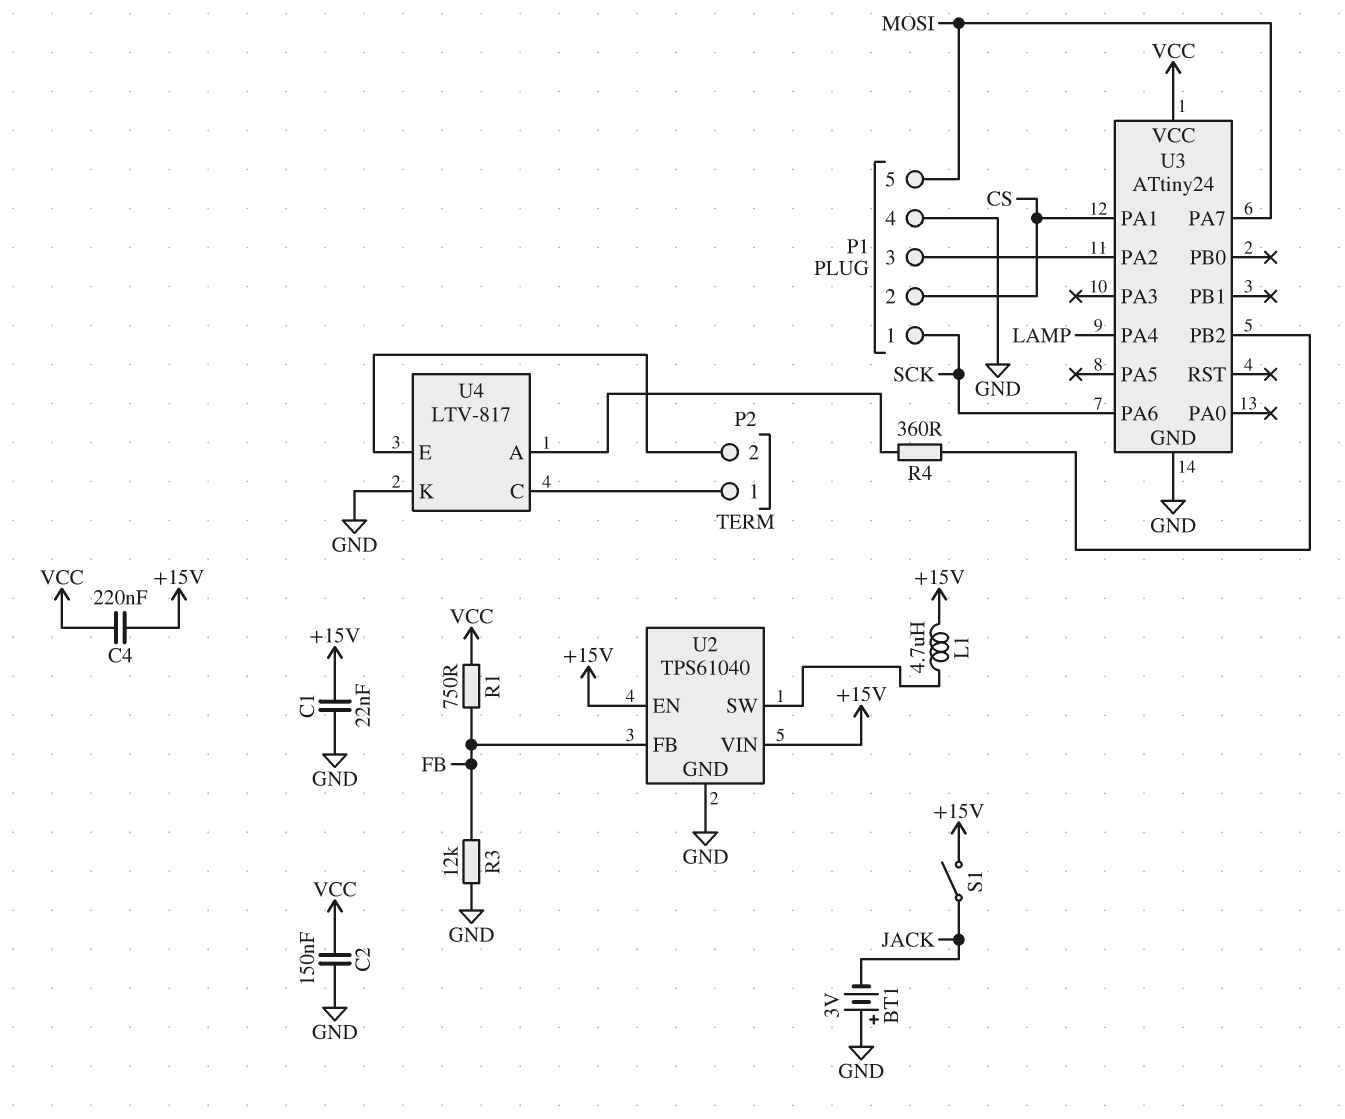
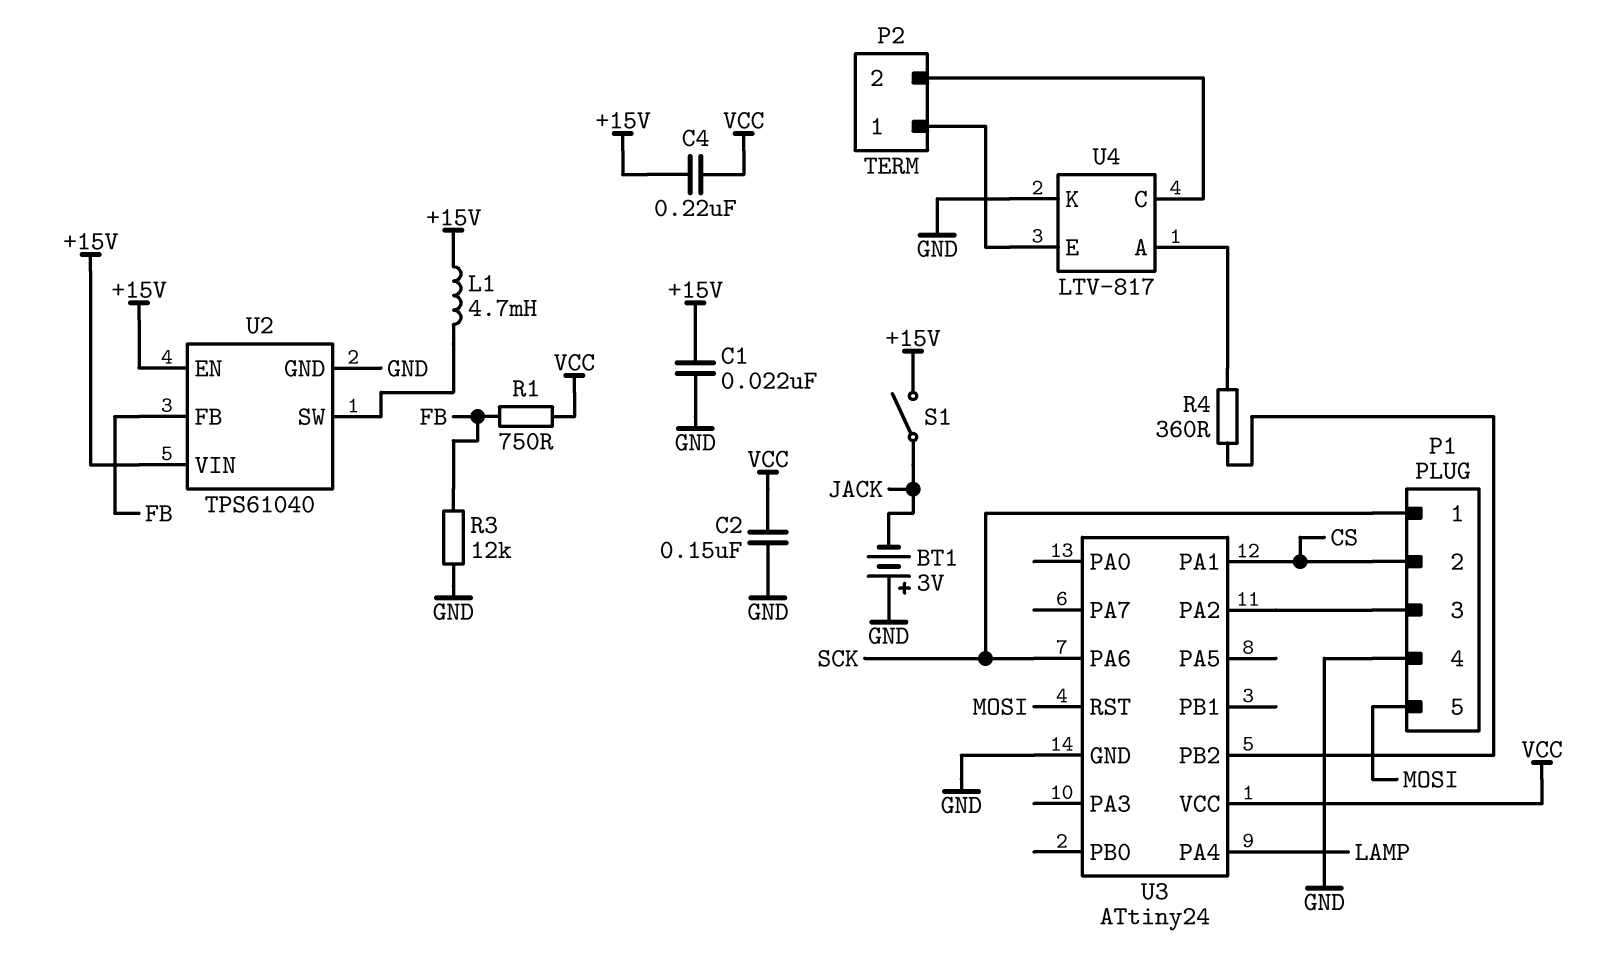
L1: 4.7uH (+15V, U2/SW) -> 4.7mH (+15V, U2/SW)
U3 pin PA7: MOSI -> none
U3 pin RST: none -> MOSI
U4 pin C: P2/1 -> P2/2
U4 pin E: P2/2 -> P2/1

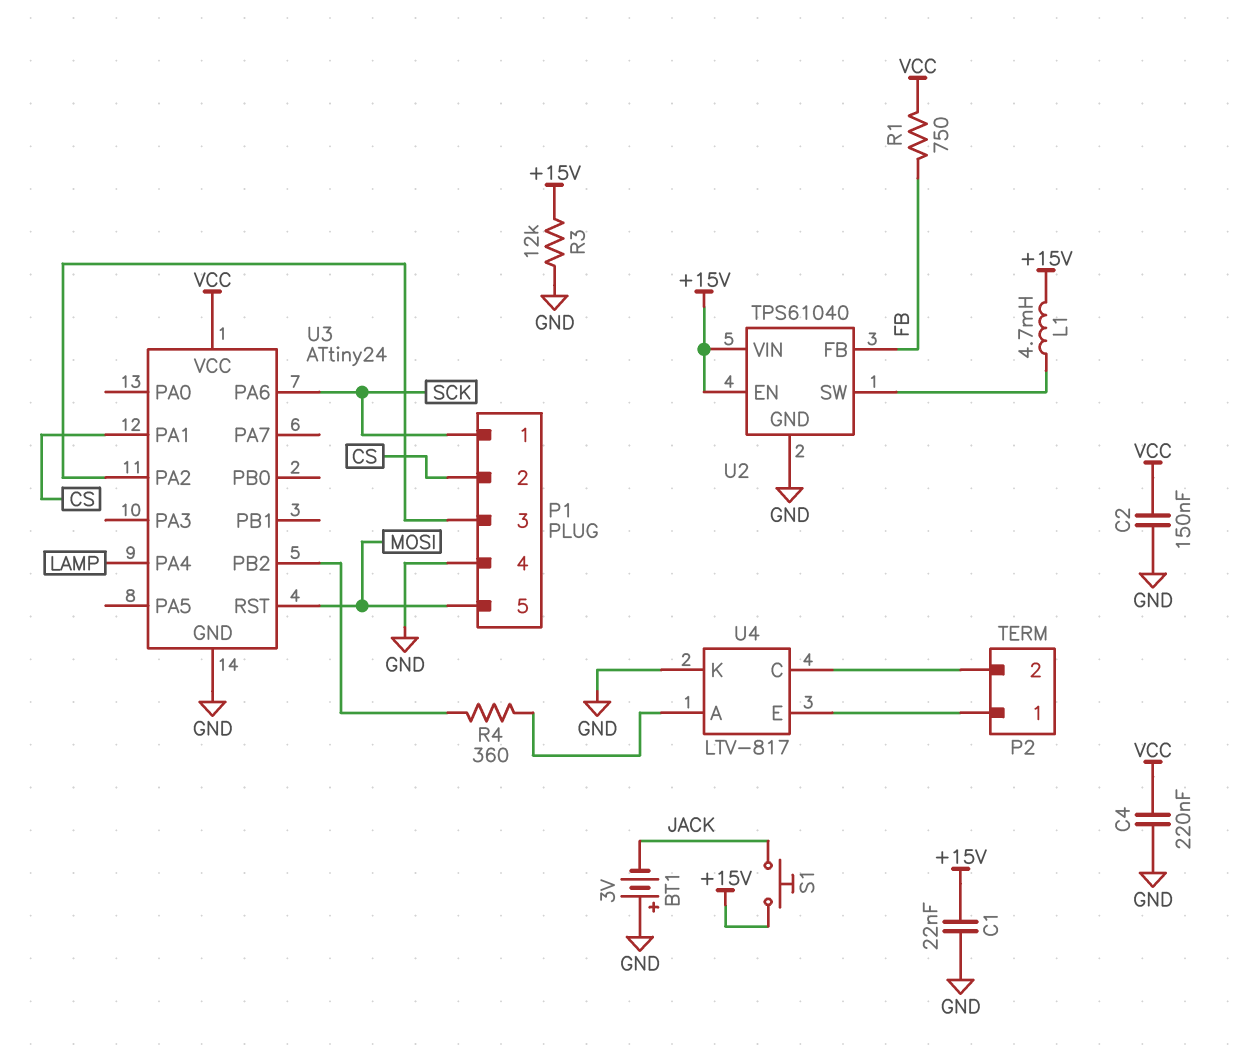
C4: 220nF (+15V, VCC) -> 220nF (GND, VCC)
R3: 12k (FB, GND) -> 12k (+15V, GND)
S1: switch (+15V, JACK) -> button (+15V, JACK)

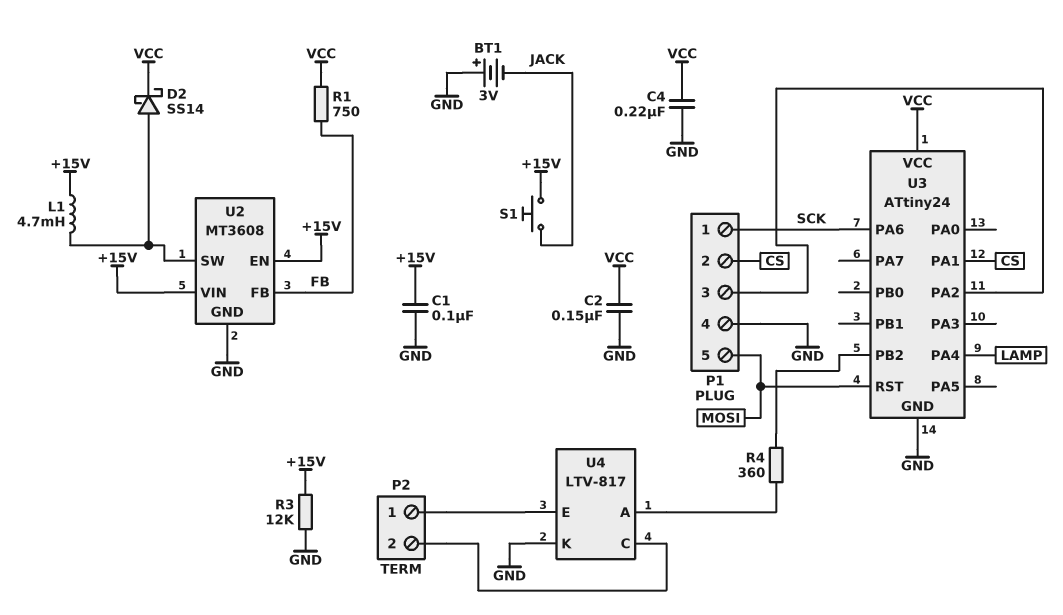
C1: 22nF (+15V, GND) -> 100nF (+15V, GND)
D2: none -> schottky SS14 (A U2/SW, K VCC)
U2: TPS61040 -> MT3608

